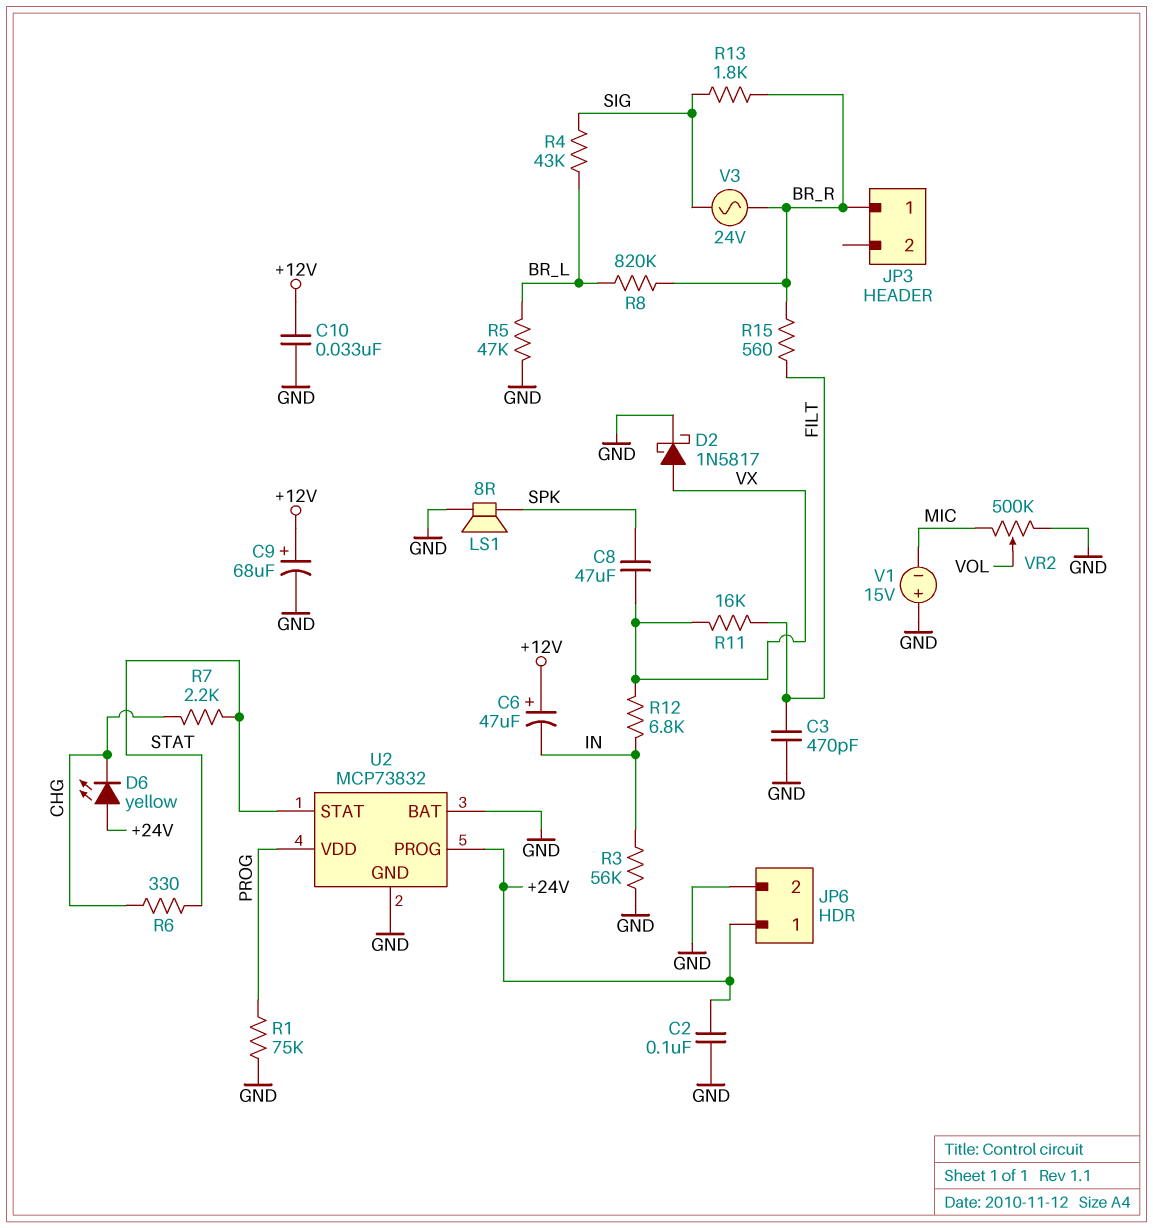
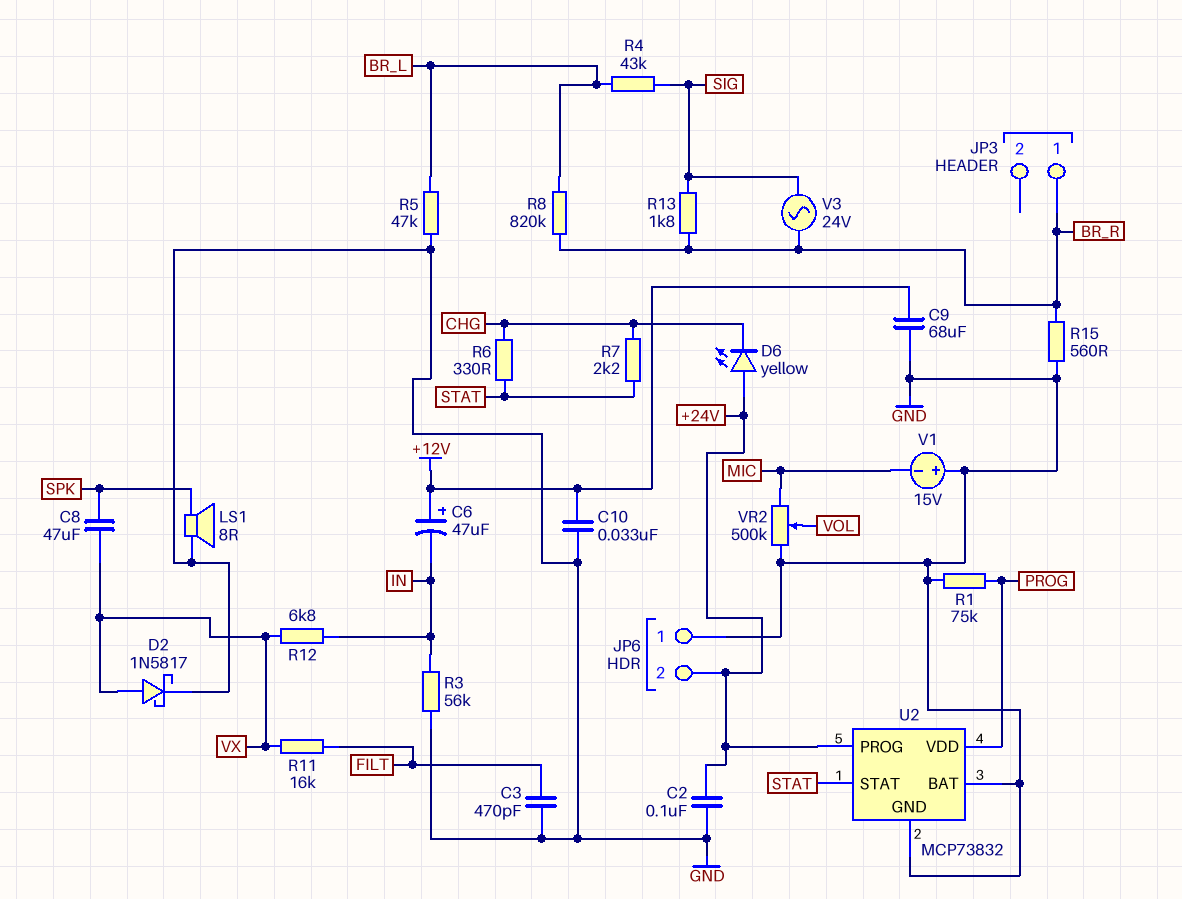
C9: 68uF (plus +12V, minus GND) -> 68uF (+12V, GND)
JP6 pin 1: +24V -> GND
JP6 pin 2: GND -> +24V
R15: 560 (BR_R, FILT) -> 560 (BR_R, GND)

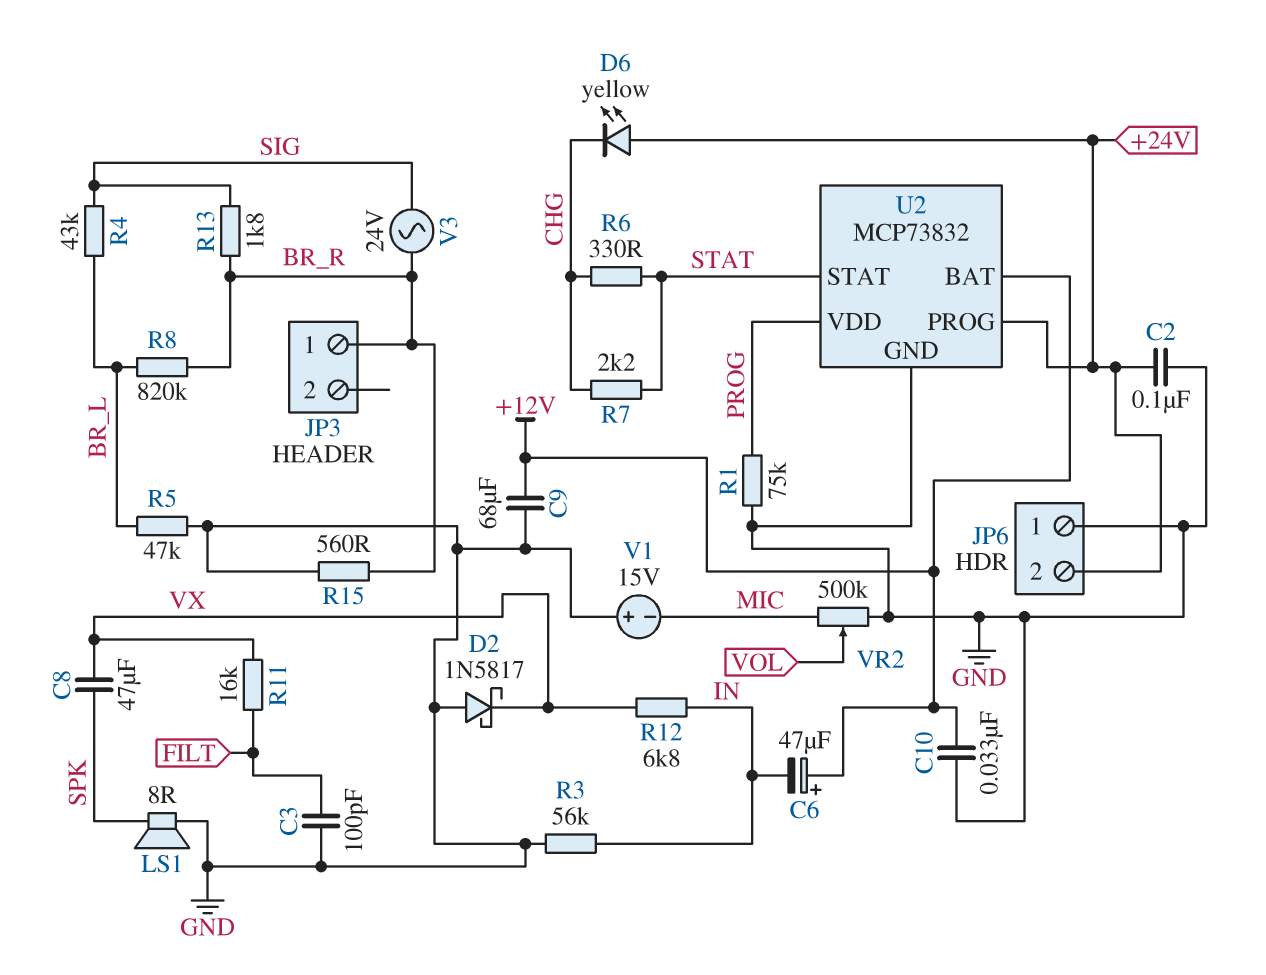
C3: 470pF (FILT, GND) -> 100pF (FILT, GND)
D2: schottky 1N5817 (A VX, K GND) -> schottky 1N5817 (A GND, K VX)
U2 pin BAT: GND -> +12V

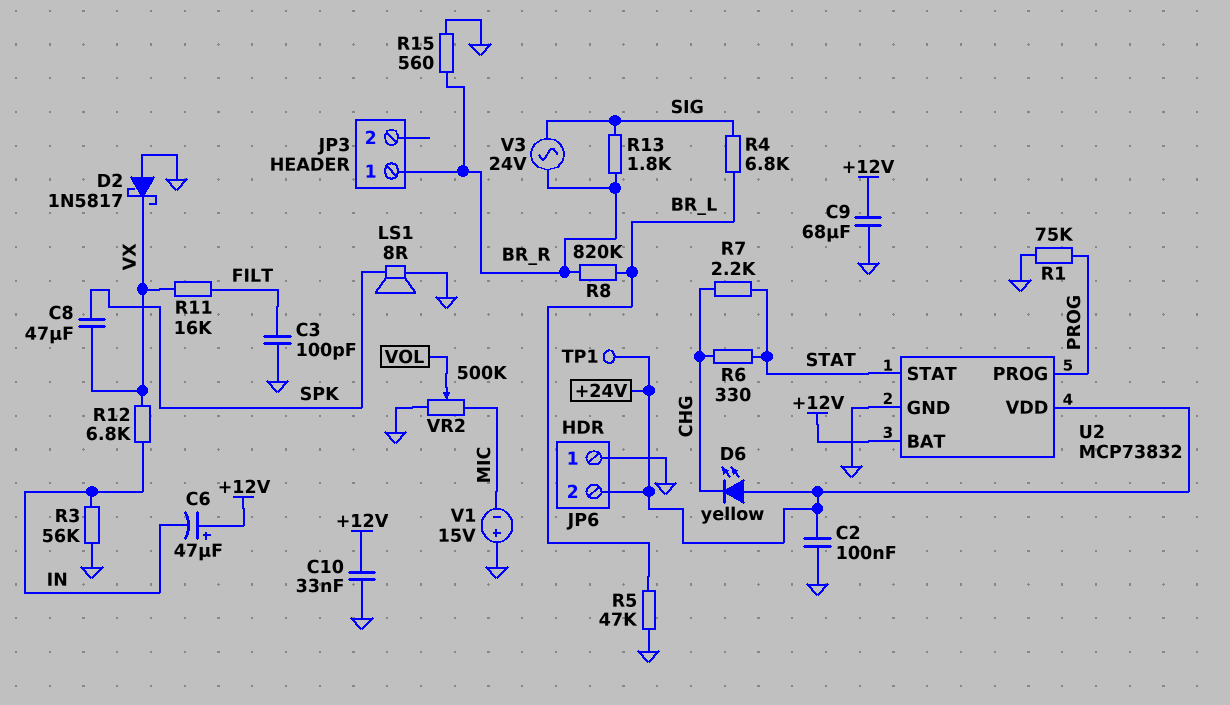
R4: 43k (BR_L, SIG) -> 6.8k (BR_L, SIG)
TP1: none -> test point (+24V)
U2 pin PROG: +24V -> PROG
U2 pin VDD: PROG -> +24V

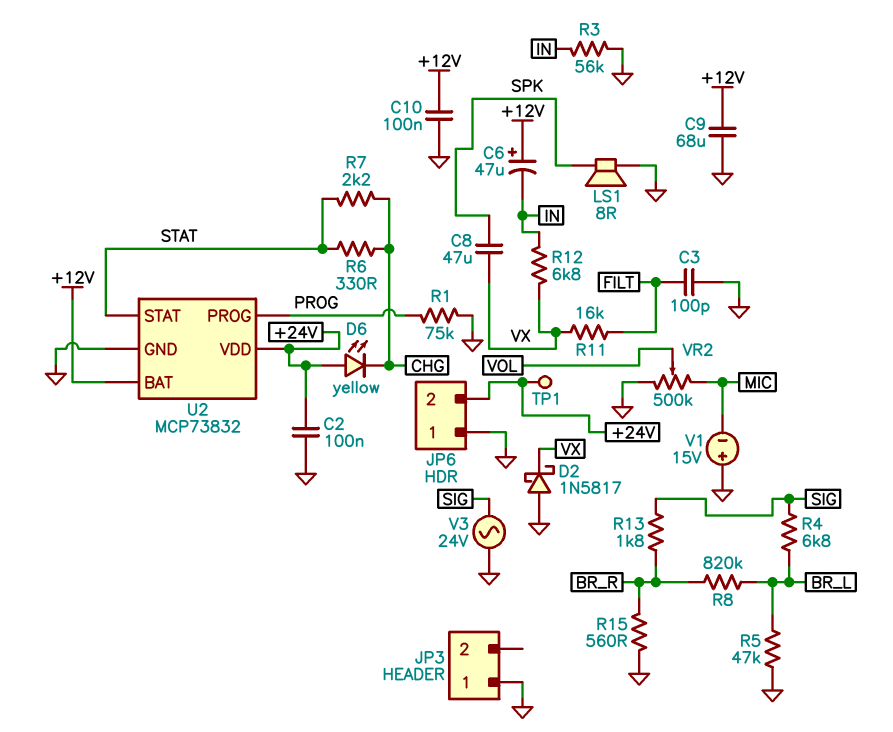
C10: 33nF (+12V, GND) -> 100nF (+12V, GND)
JP3 pin 1: BR_R -> GND
V3: AC 24V (BR_R, SIG) -> AC 24V (GND, SIG)

